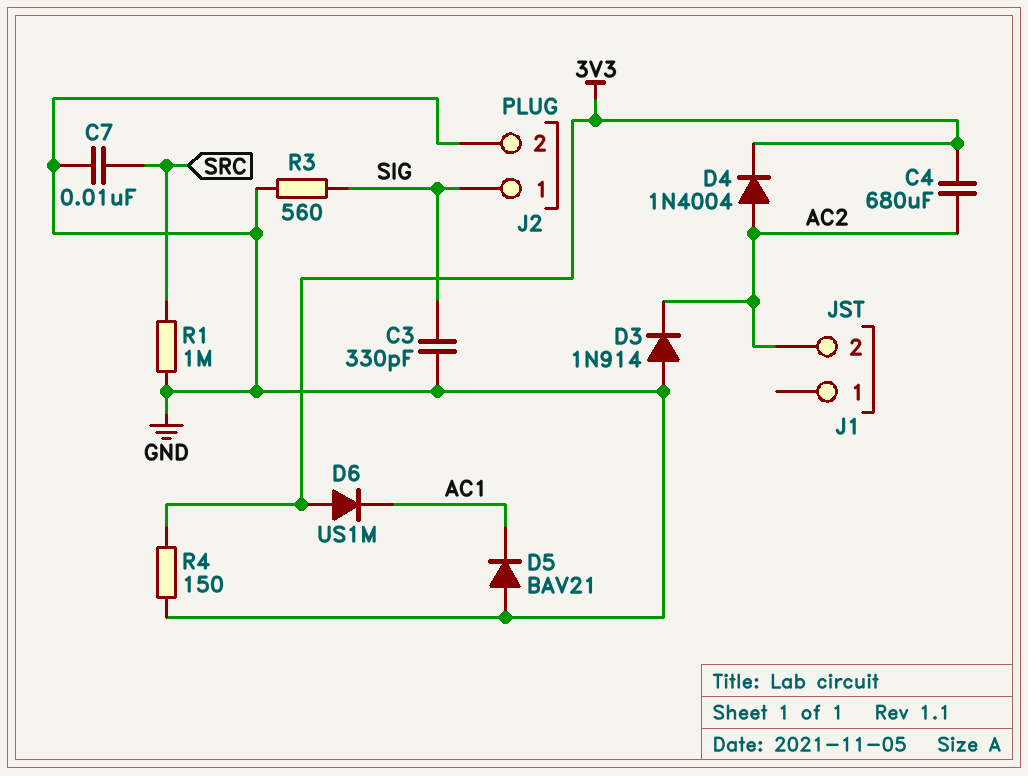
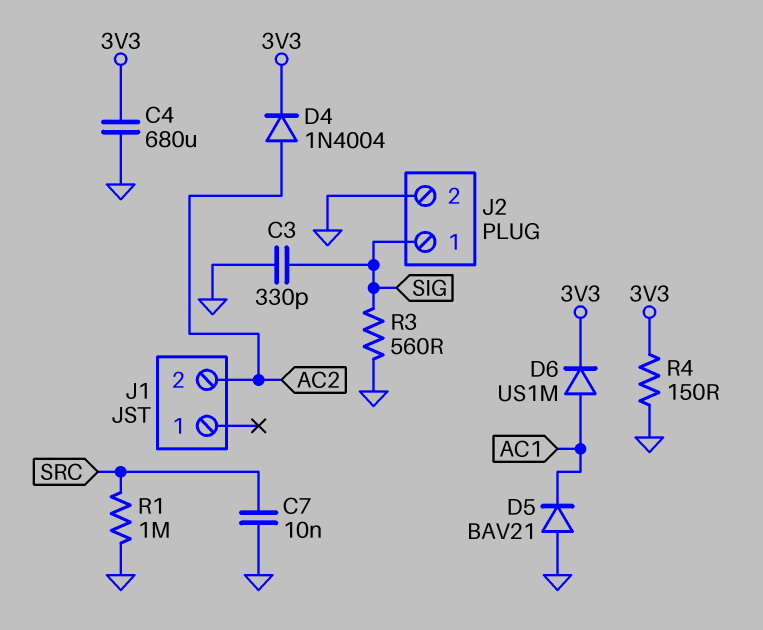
C4: 680uF (3V3, AC2) -> 680uF (3V3, GND)
D3: diode 1N914 (A GND, K AC2) -> none
D6: diode US1M (A 3V3, K AC1) -> diode US1M (A AC1, K 3V3)

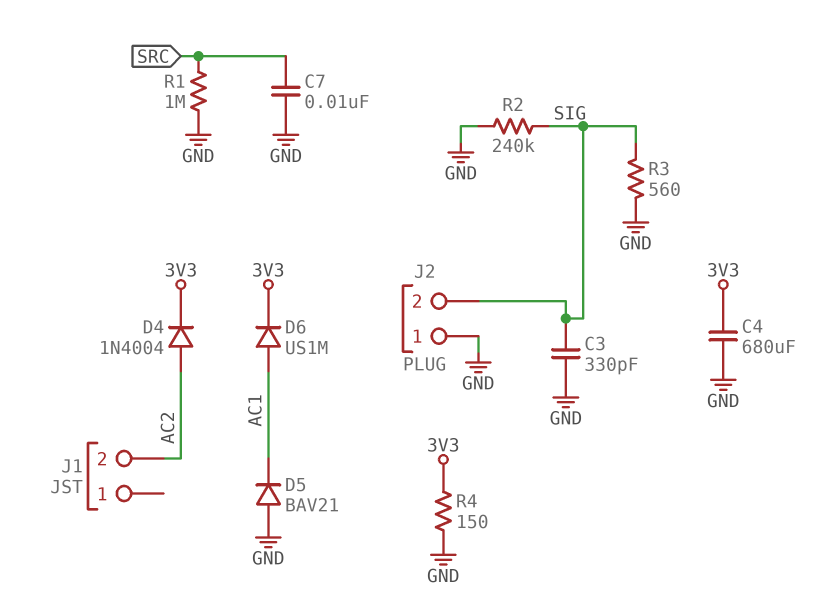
J2 pin 1: SIG -> GND
J2 pin 2: GND -> SIG
R2: none -> 240k (GND, SIG)

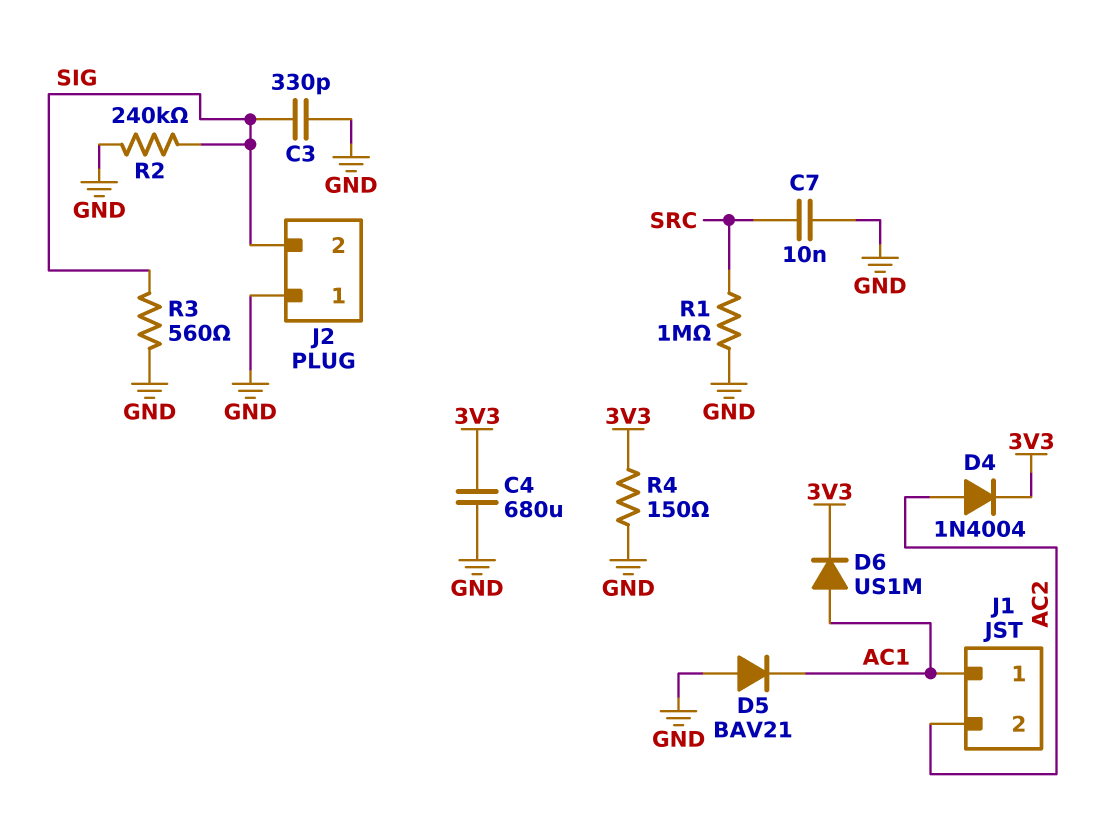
J1 pin 1: none -> AC1

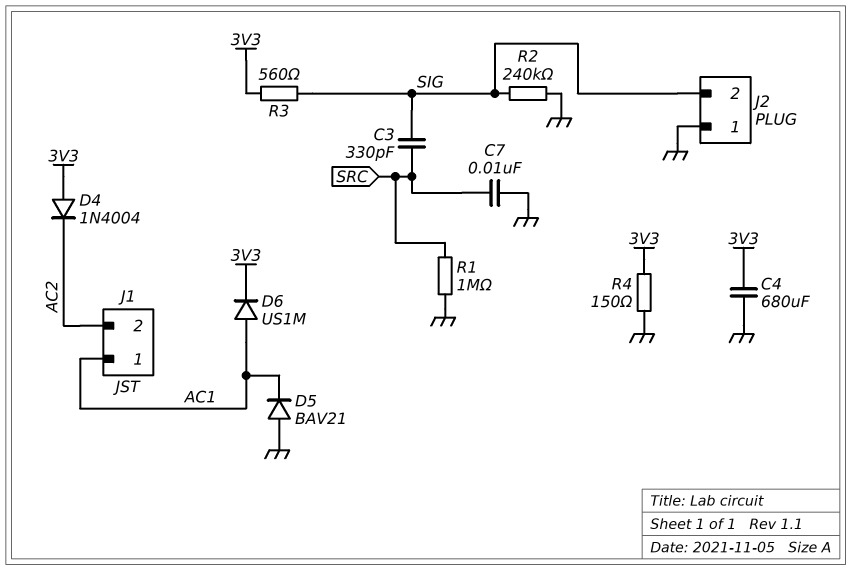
C3: 330pF (GND, SIG) -> 330pF (SIG, SRC)
D4: diode 1N4004 (A AC2, K 3V3) -> diode 1N4004 (A 3V3, K AC2)
R3: 560 (GND, SIG) -> 560 (3V3, SIG)

